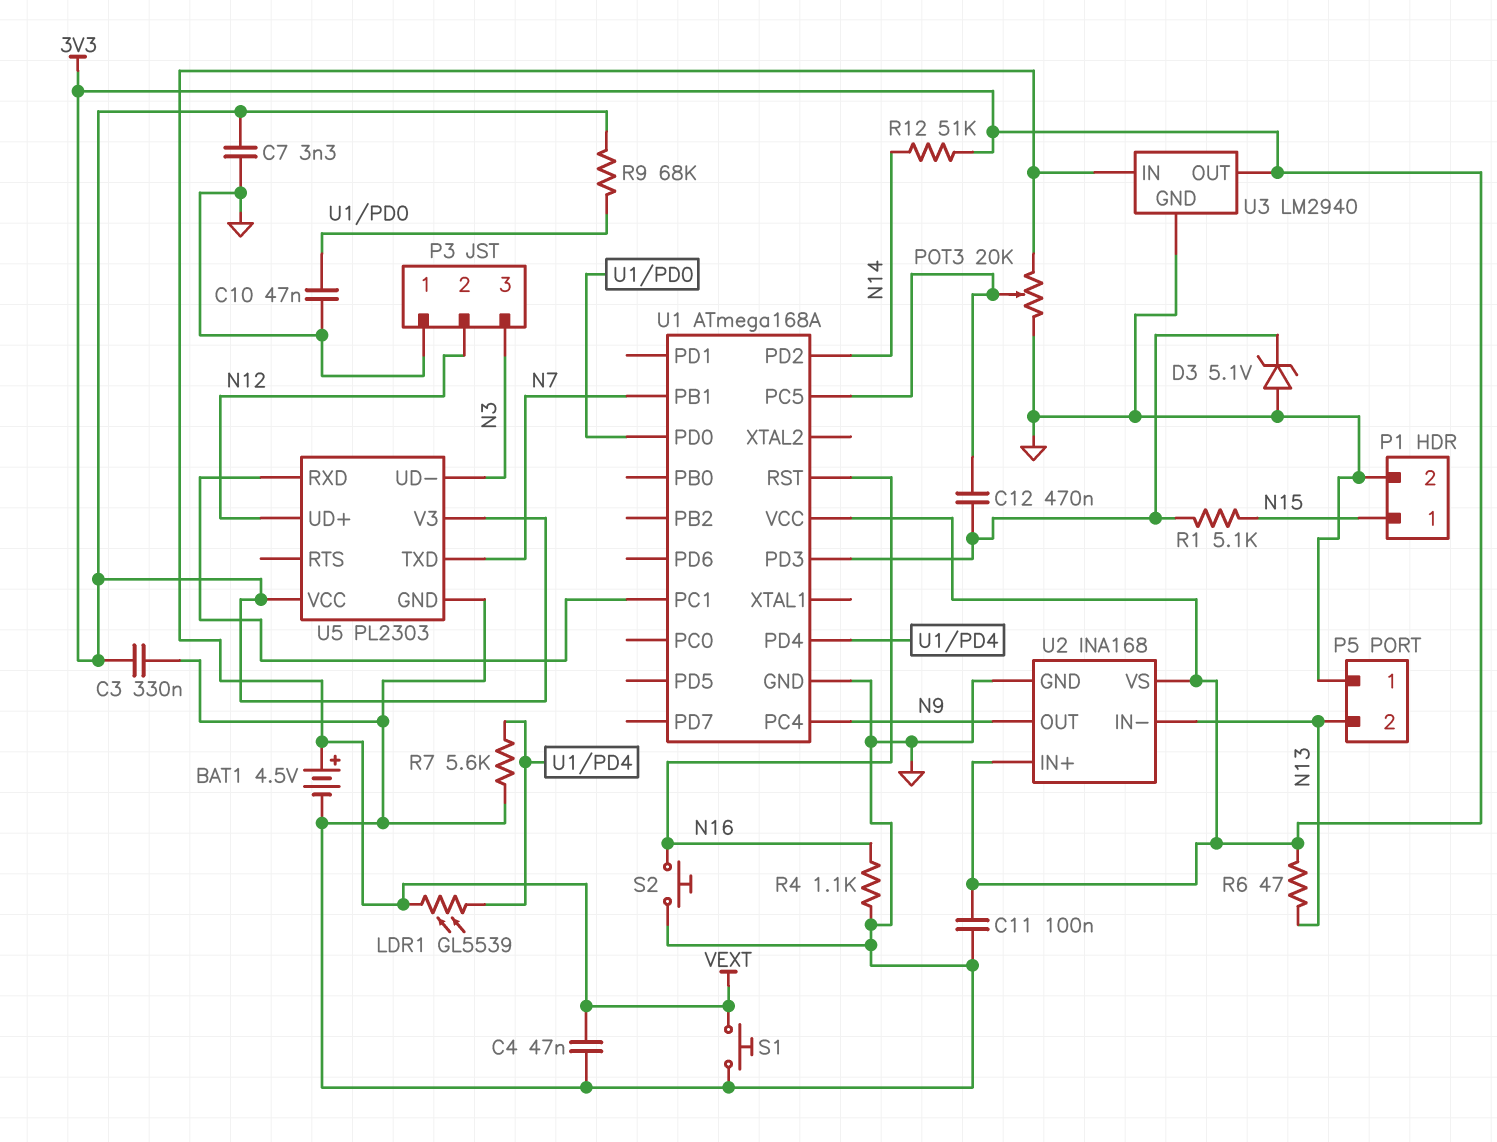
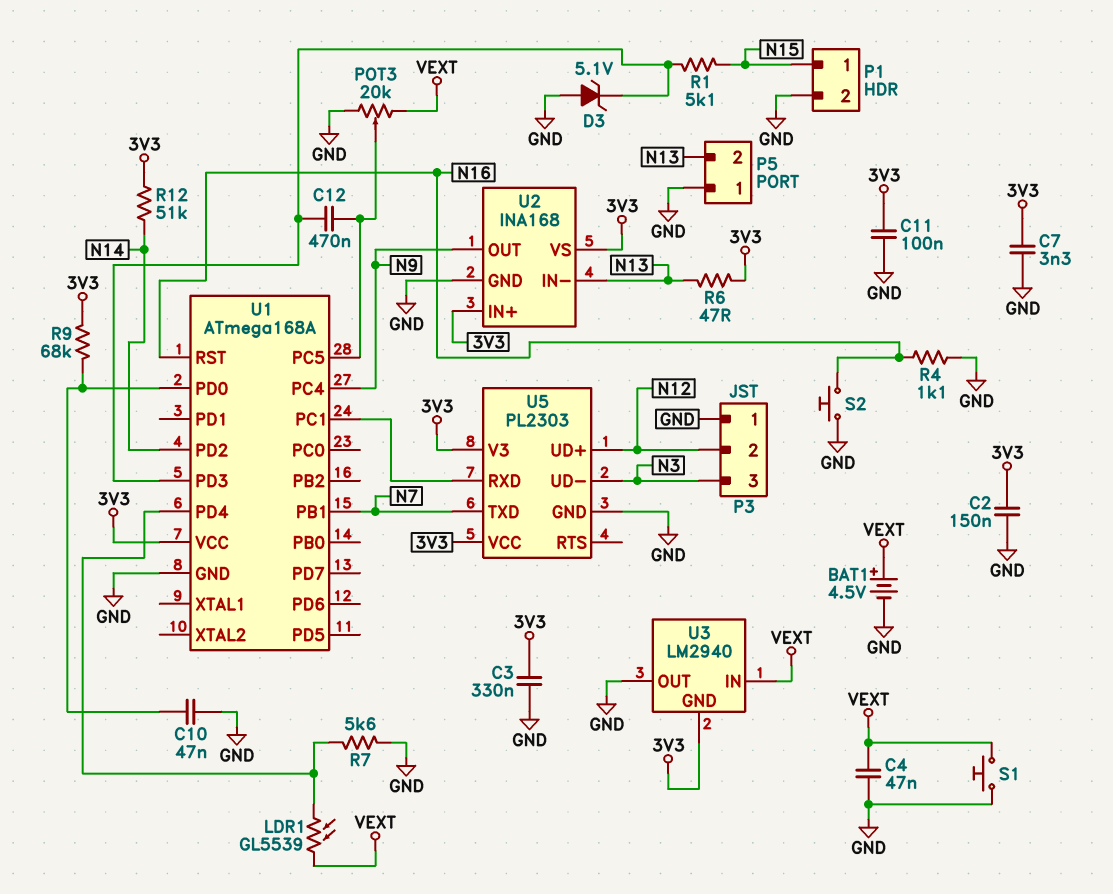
C2: none -> 150nF (3V3, GND)
U3 pin GND: GND -> 3V3
U3 pin OUT: 3V3 -> GND

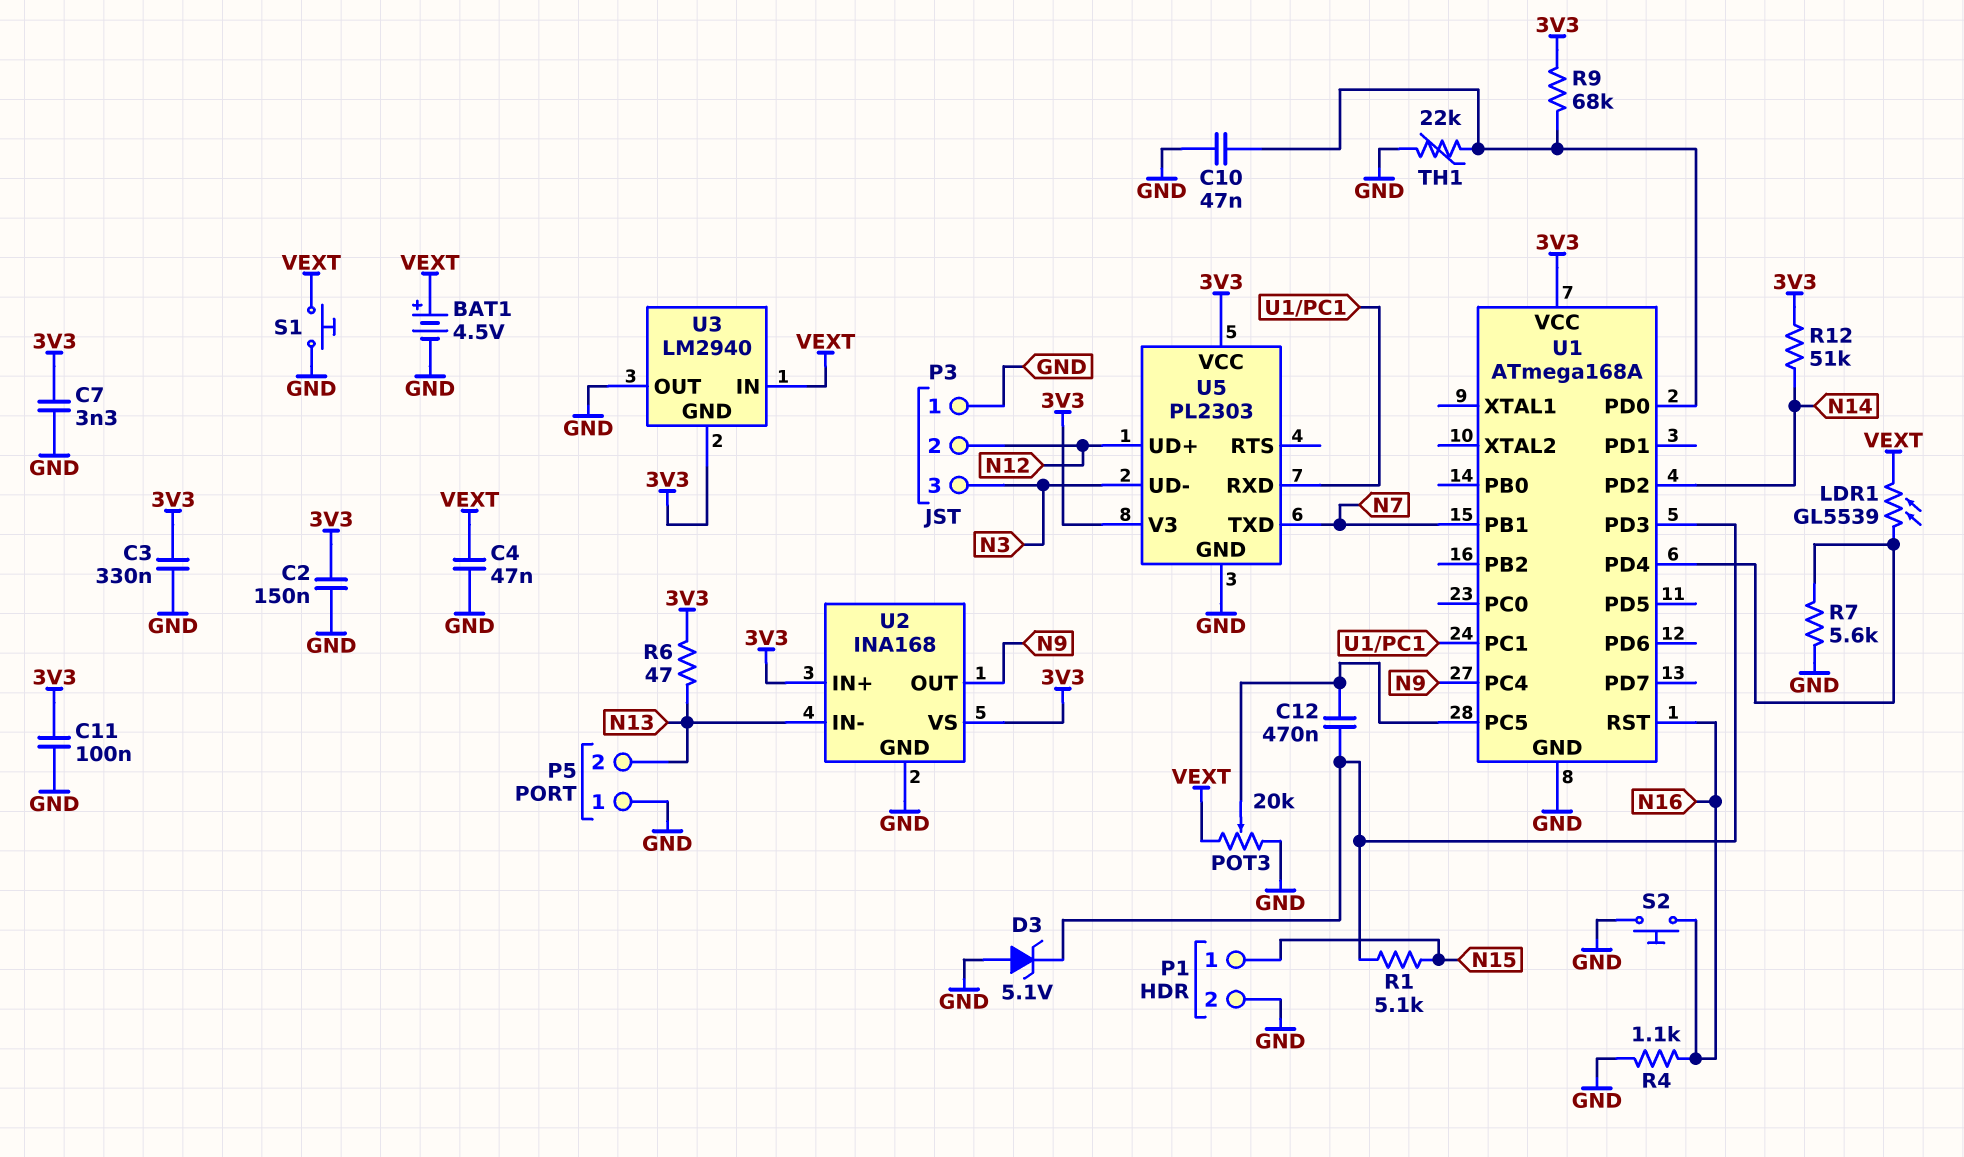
TH1: none -> 22k (GND, U1/PD0)

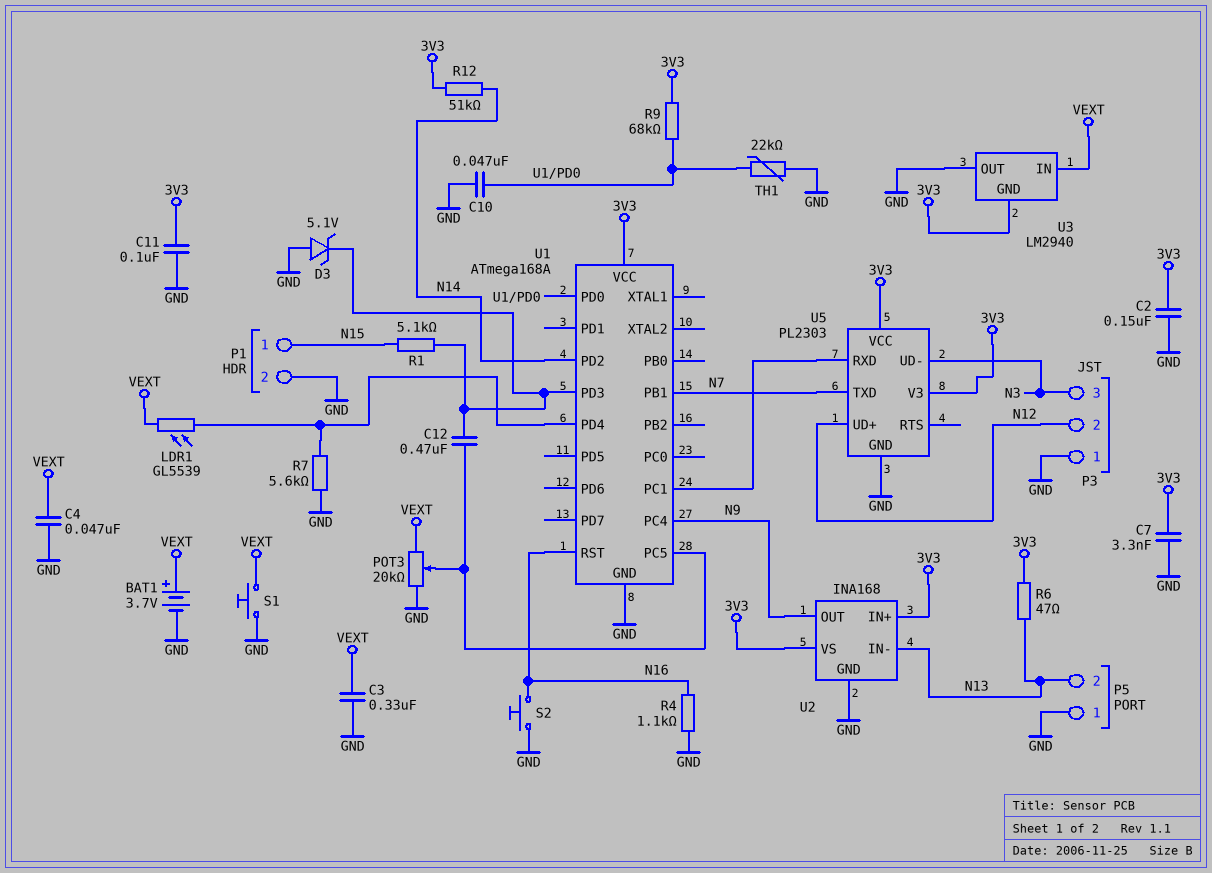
BAT1: 4.5V (plus VEXT, minus GND) -> 3.7V (plus VEXT, minus GND)
C3: 330nF (3V3, GND) -> 330nF (GND, VEXT)

